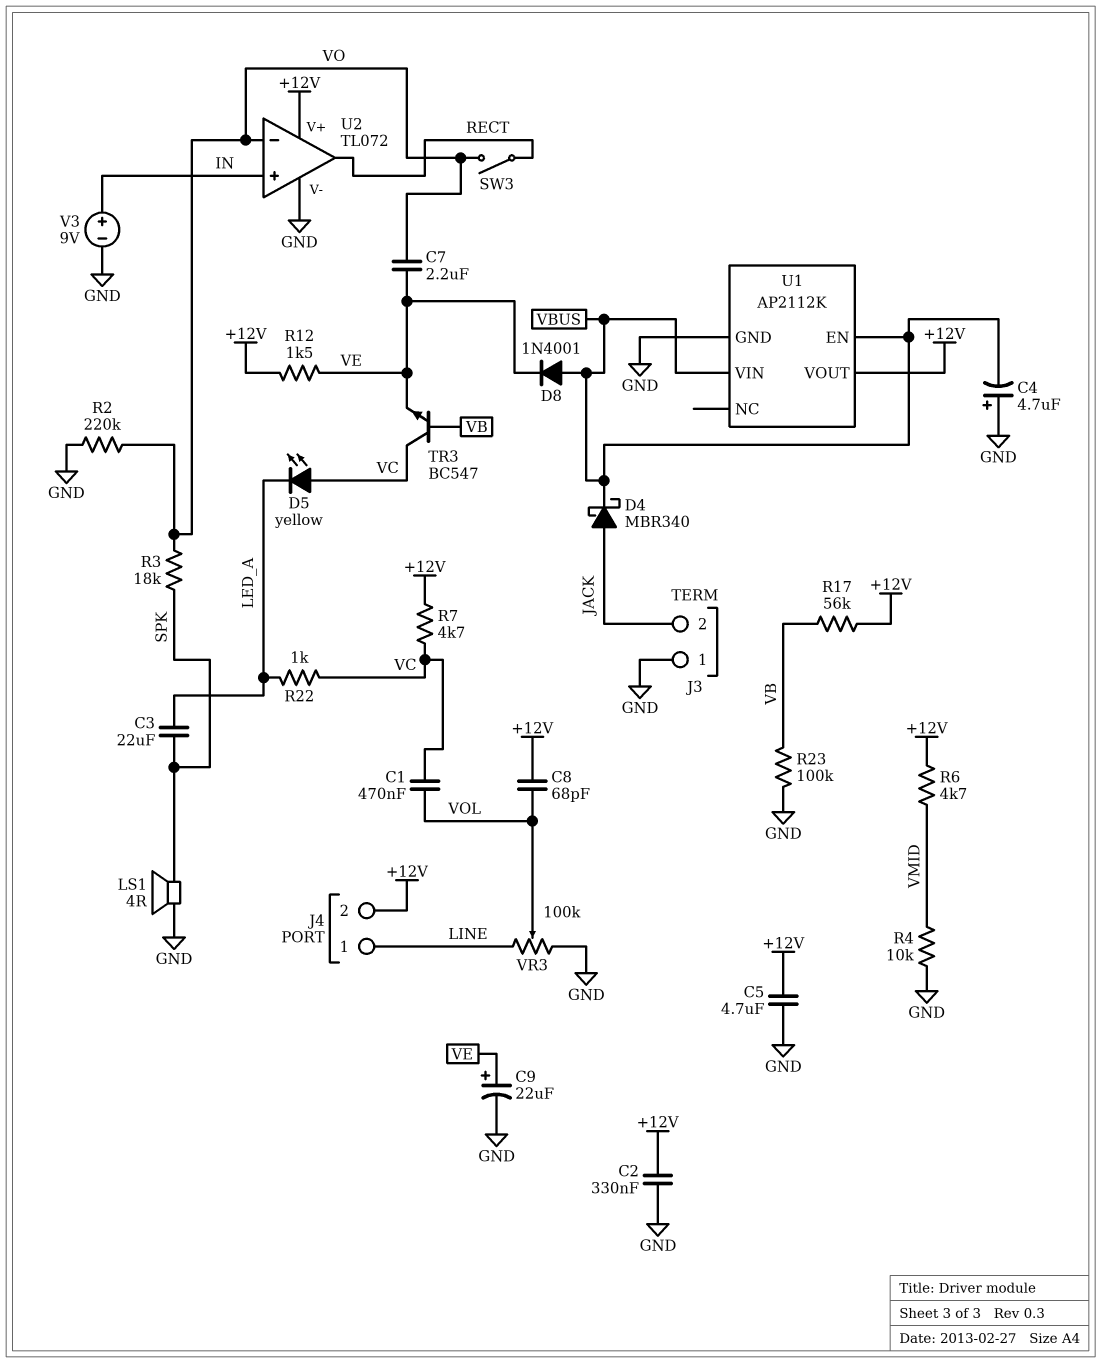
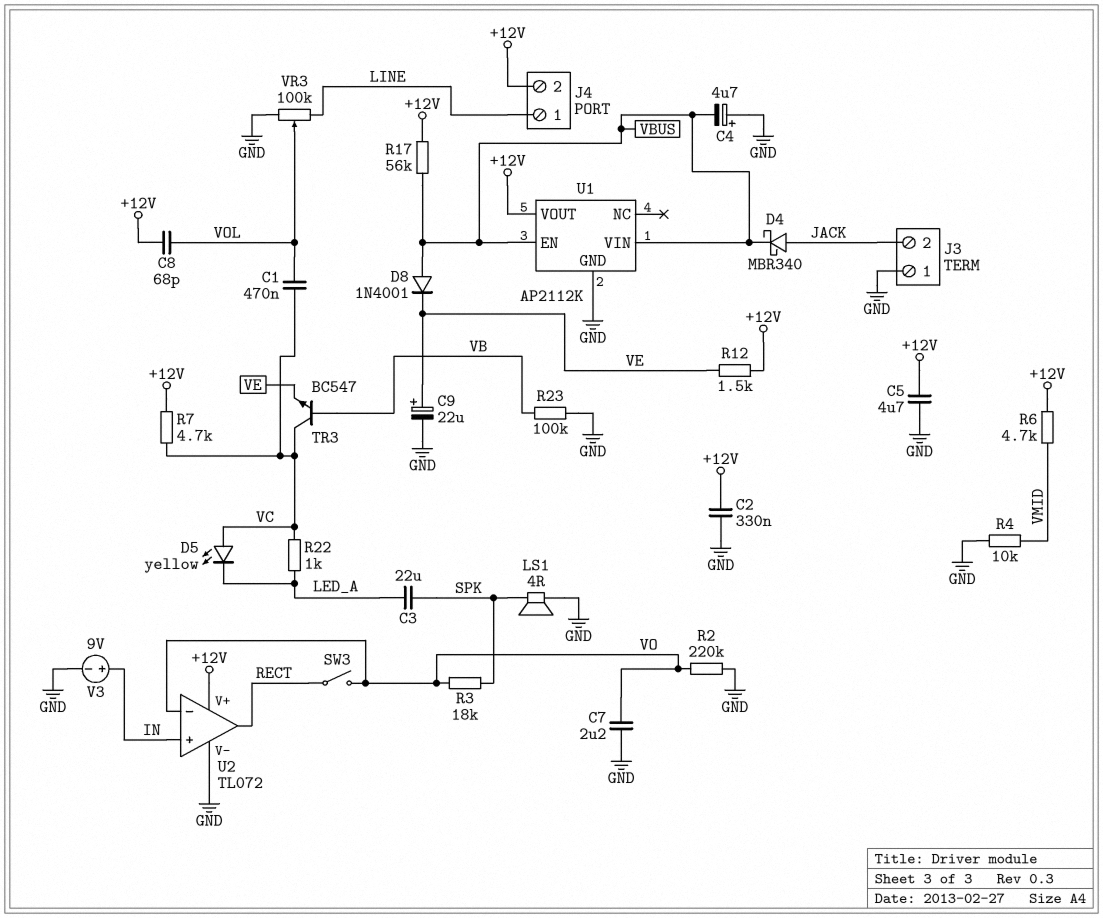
C7: 2.2uF (VE, VO) -> 2.2uF (GND, VO)
R17: 56k (+12V, VB) -> 56k (+12V, VBUS)

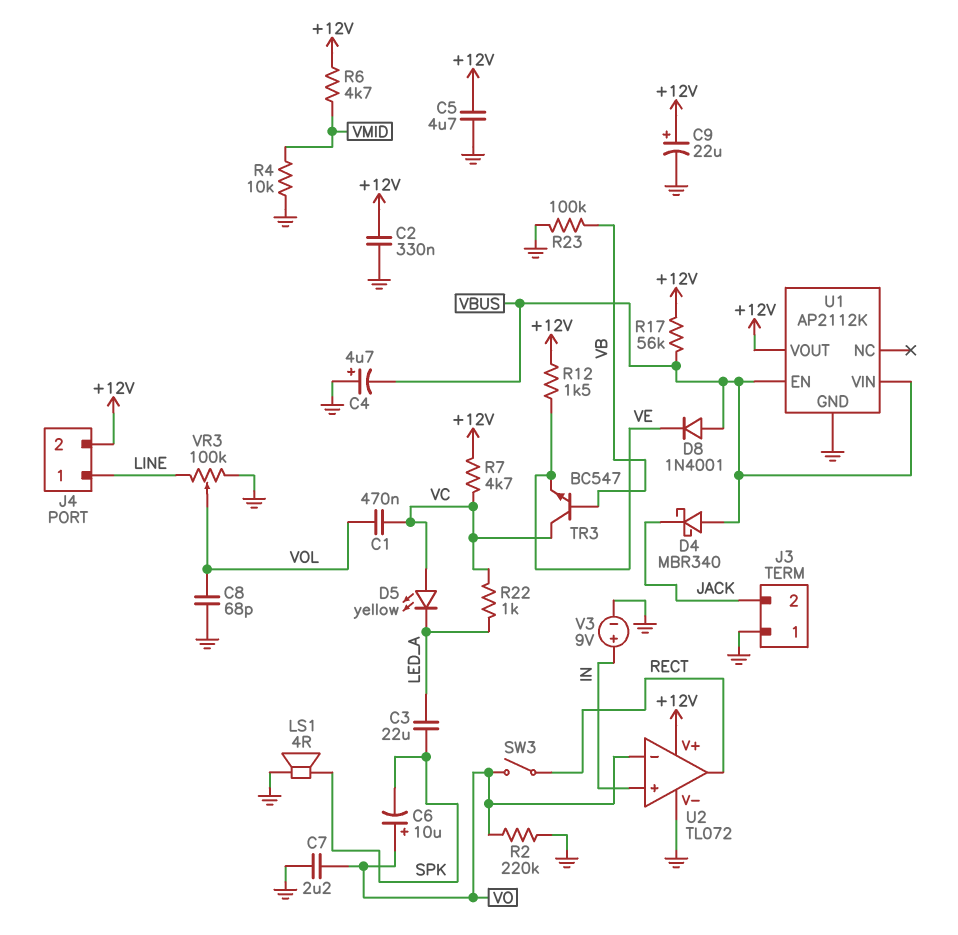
C6: none -> 10uF (plus VO, minus SPK)
C8: 68pF (+12V, VOL) -> 68pF (GND, VOL)
C9: 22uF (plus VE, minus GND) -> 22uF (plus +12V, minus GND)
D4: schottky MBR340 (A JACK, K VBUS) -> schottky MBR340 (A VBUS, K JACK)
R3: 18k (SPK, VO) -> none

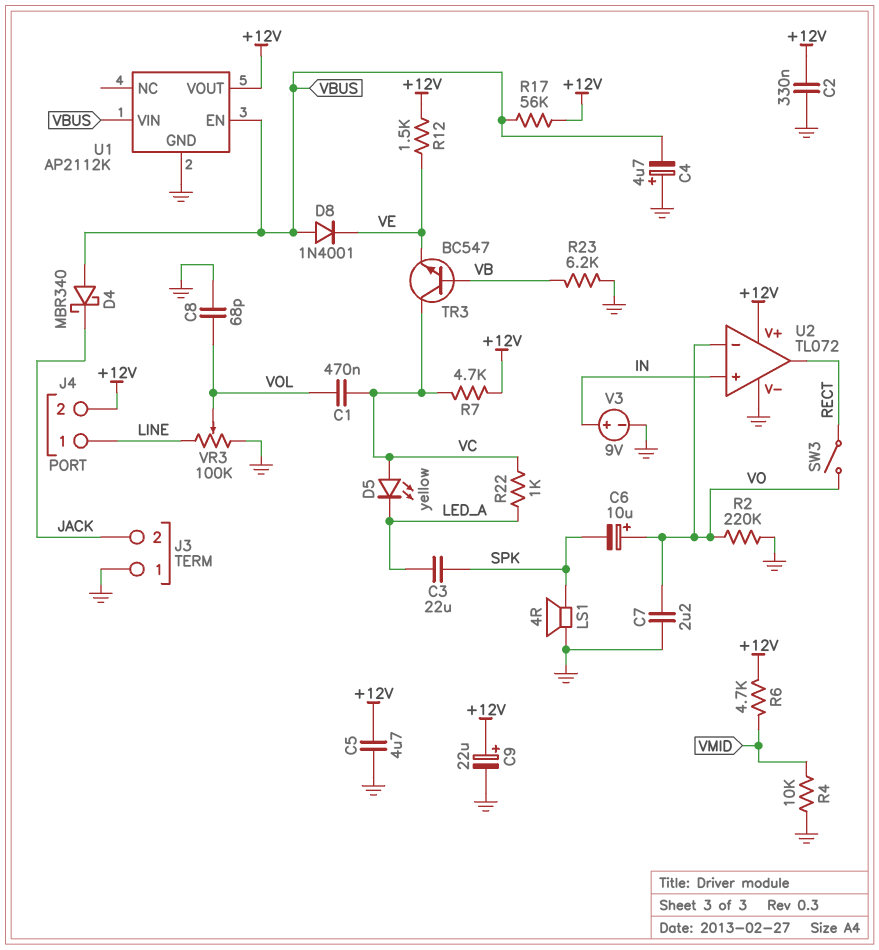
R23: 100k (GND, VB) -> 6.2k (GND, VB)

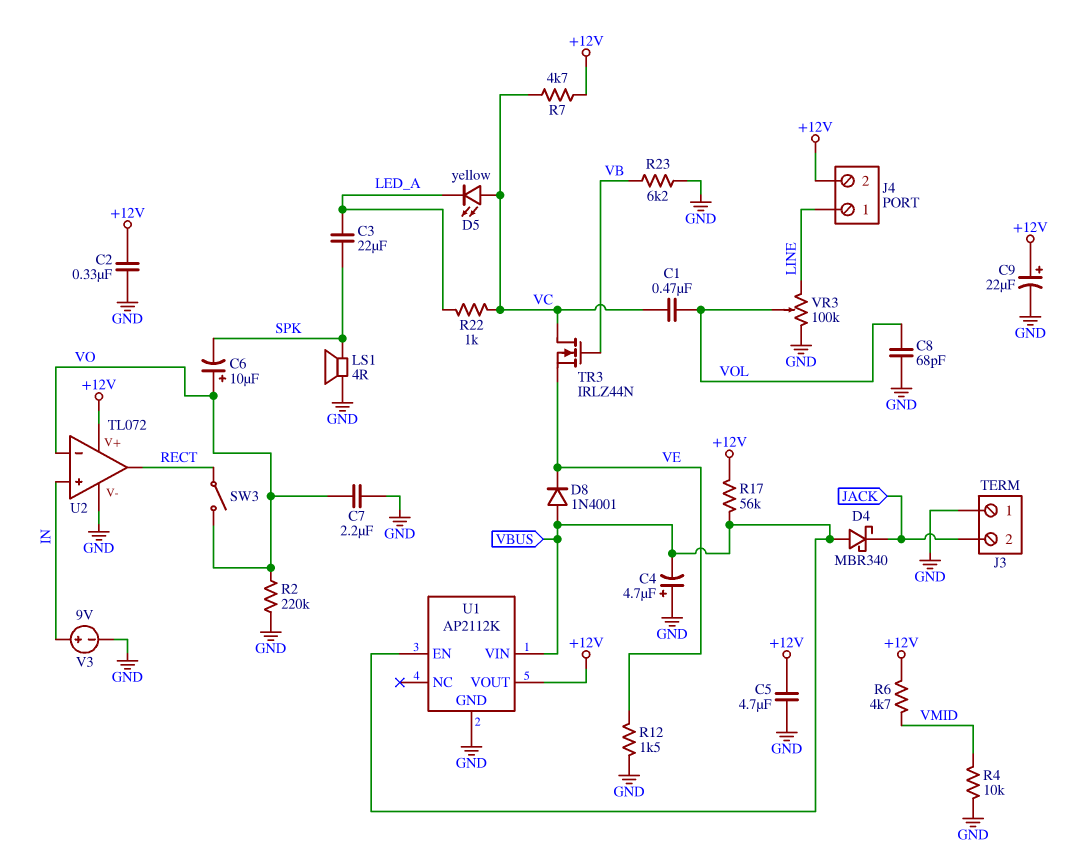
R12: 1.5k (+12V, VE) -> 1.5k (GND, VE)
TR3: NPN BC547 (B VB, C VC, E VE) -> NMOS IRLZ44N (G VB, D VC, S VE)

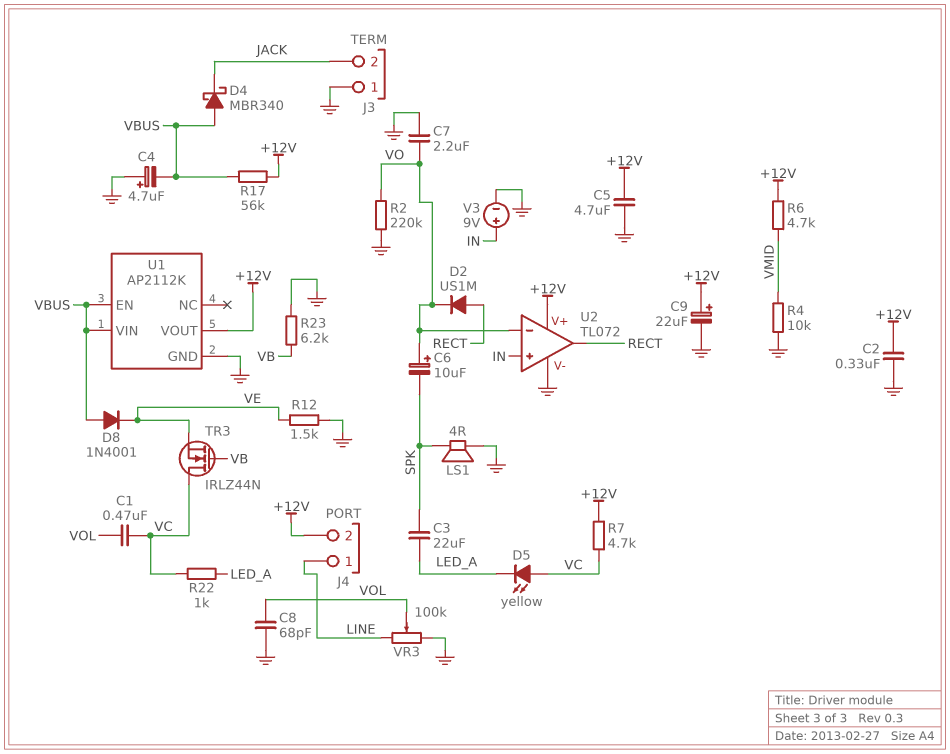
D2: none -> diode US1M (A RECT, K VO)
SW3: switch (RECT, VO) -> none

